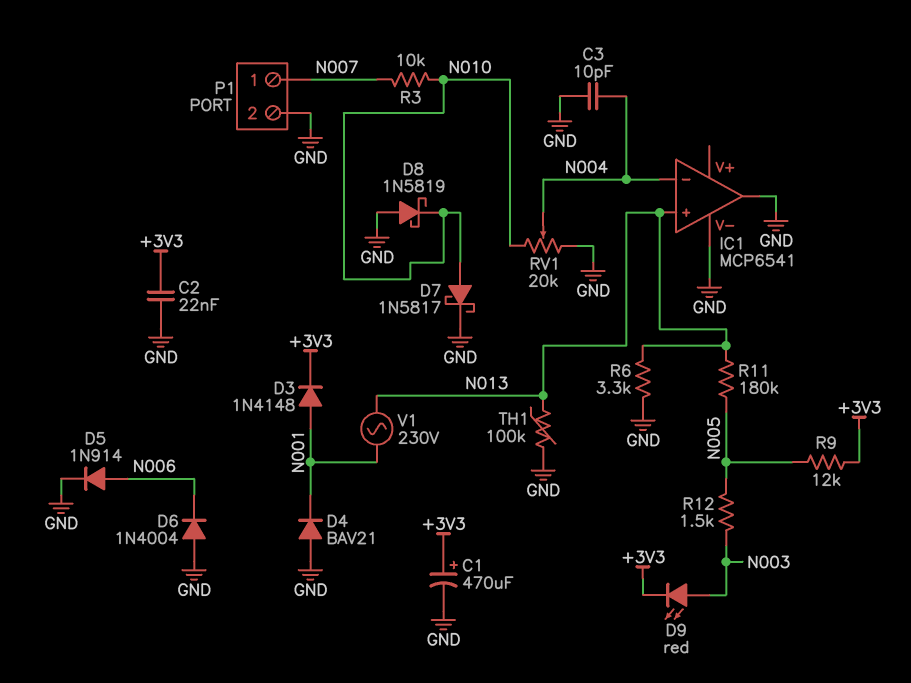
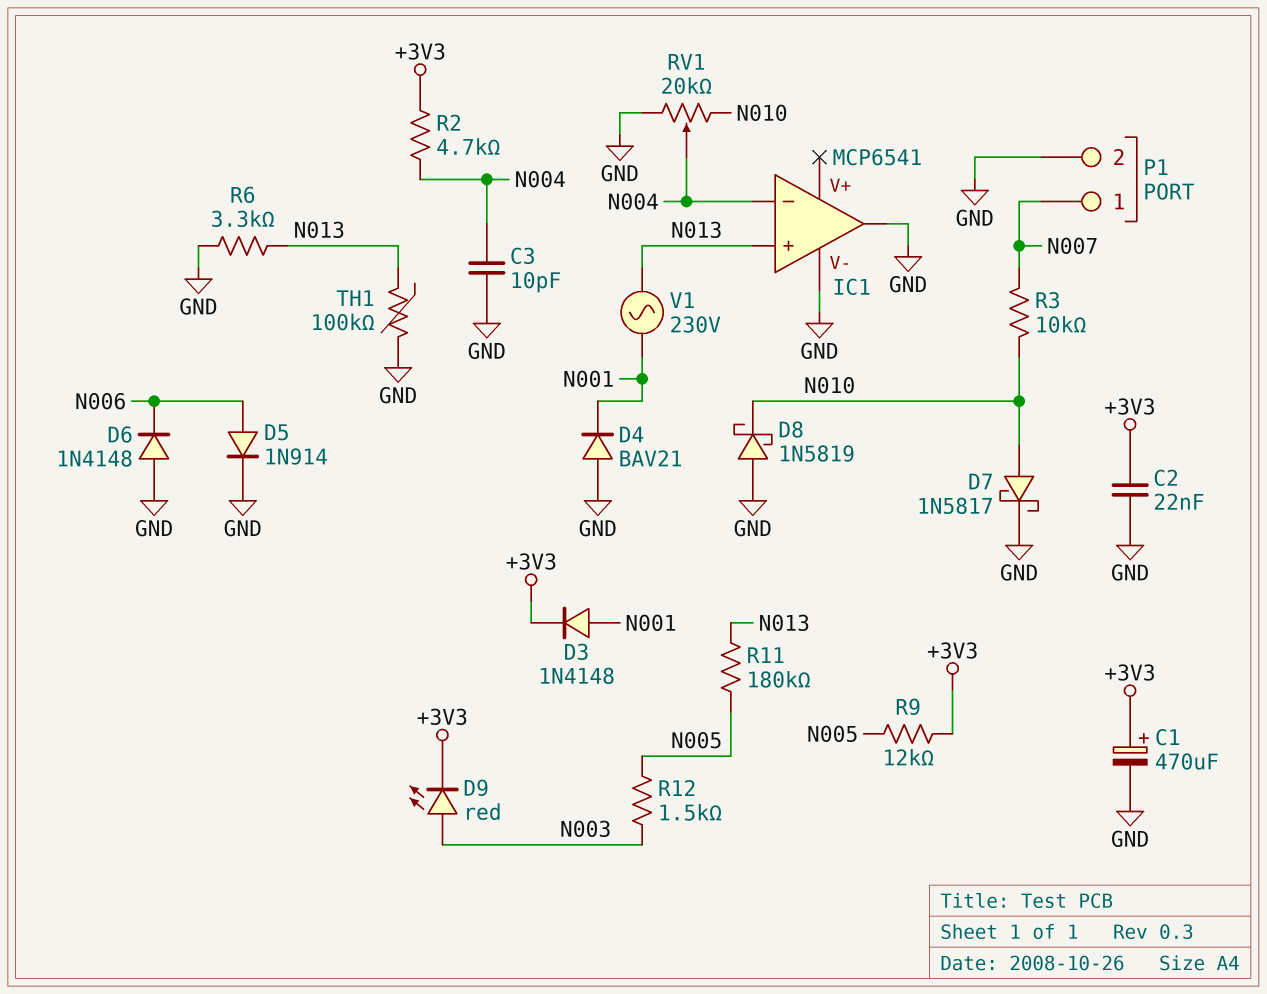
D6: diode 1N4004 (A GND, K N006) -> diode 1N4148 (A GND, K N006)
R2: none -> 4.7k (+3V3, N004)

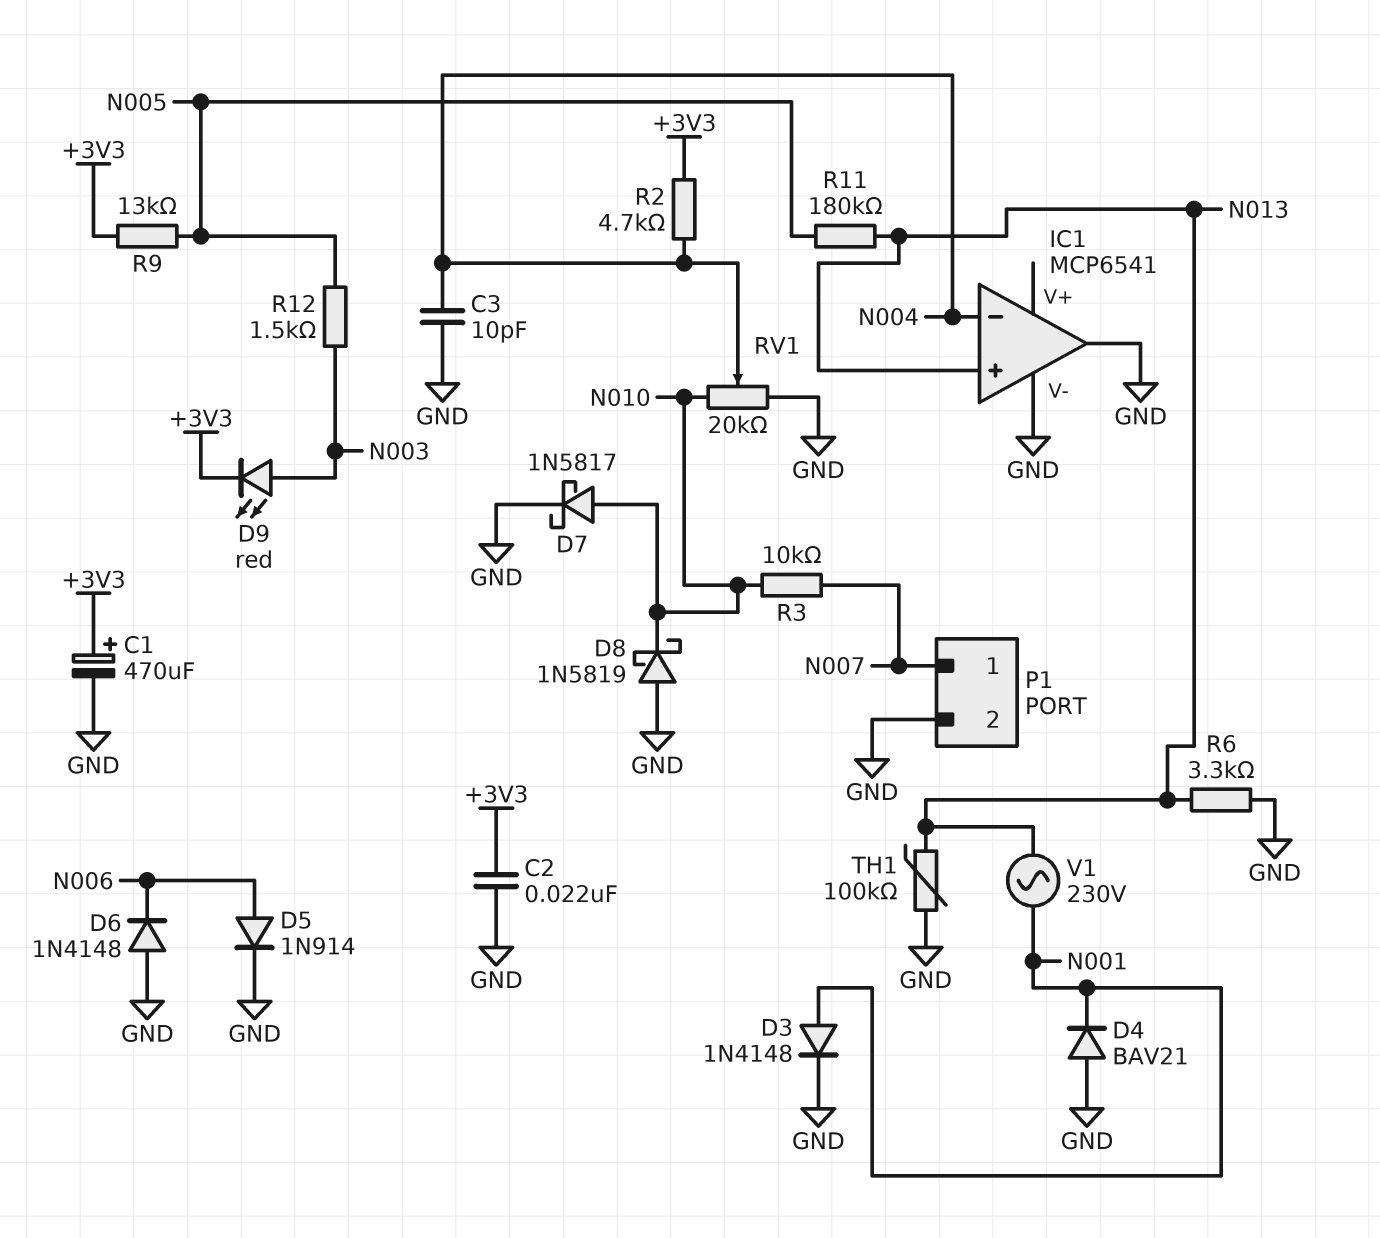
D3: diode 1N4148 (A N001, K +3V3) -> diode 1N4148 (A N001, K GND)
R9: 12k (+3V3, N005) -> 13k (+3V3, N005)

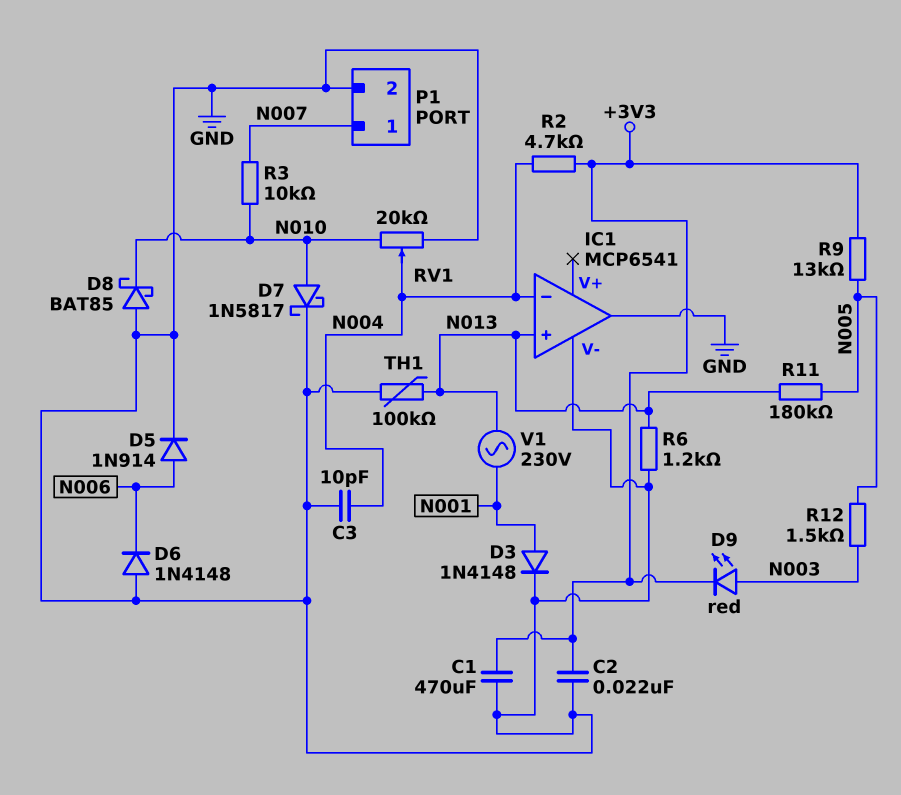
C1: 470uF (plus +3V3, minus GND) -> 470uF (+3V3, GND)
D4: diode BAV21 (A GND, K N001) -> none
D8: schottky 1N5819 (A GND, K N010) -> schottky BAT85 (A GND, K N010)
R6: 3.3k (GND, N013) -> 1.2k (GND, N013)

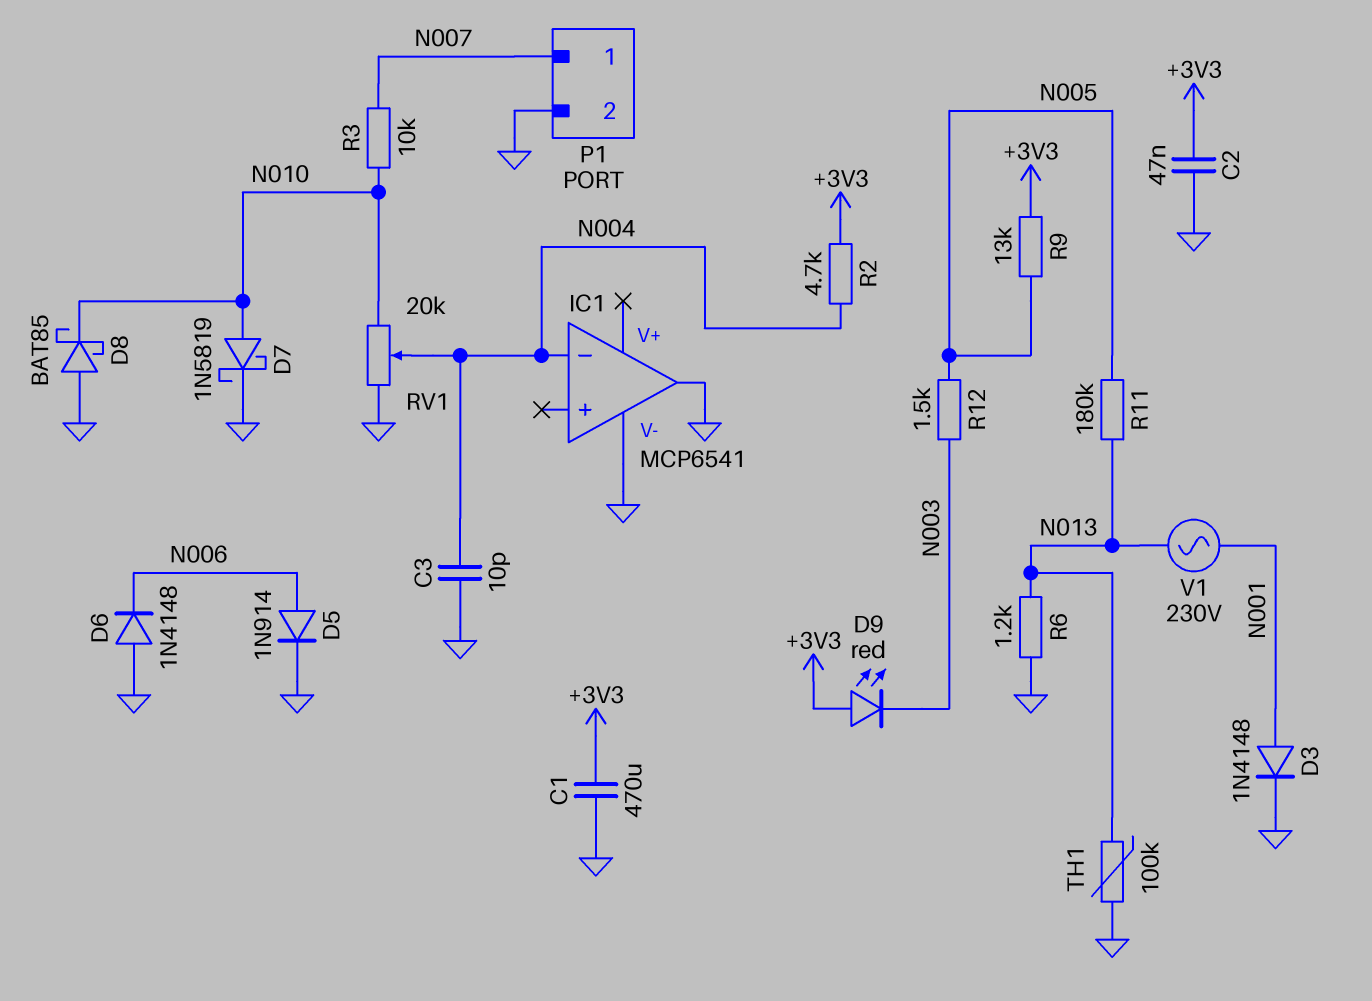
C2: 22nF (+3V3, GND) -> 47nF (+3V3, GND)
D7: schottky 1N5817 (A N010, K GND) -> schottky 1N5819 (A N010, K GND)
D9: LED red (A N003, K +3V3) -> LED red (A +3V3, K N003)
IC1 pin in+: N013 -> none

